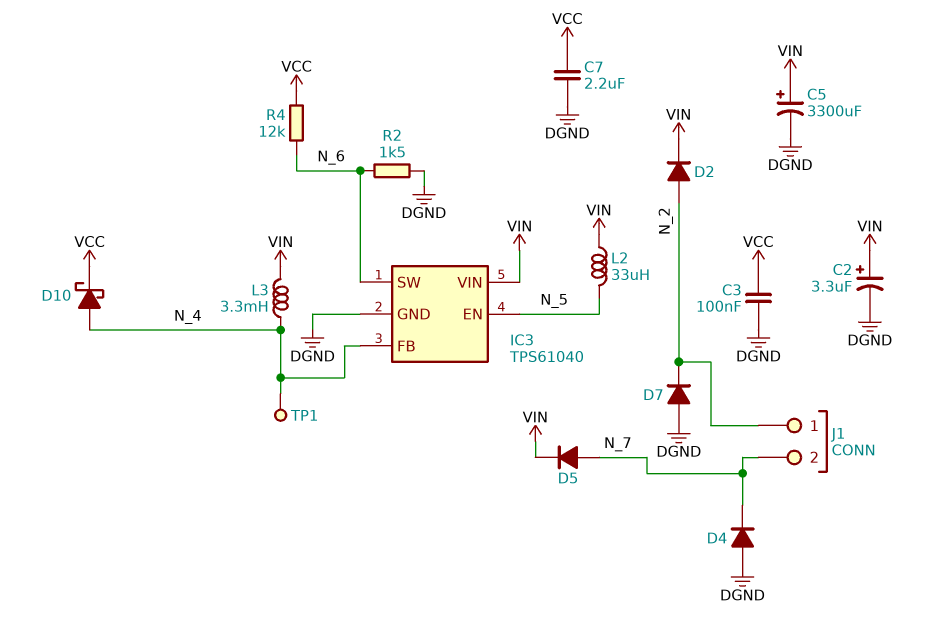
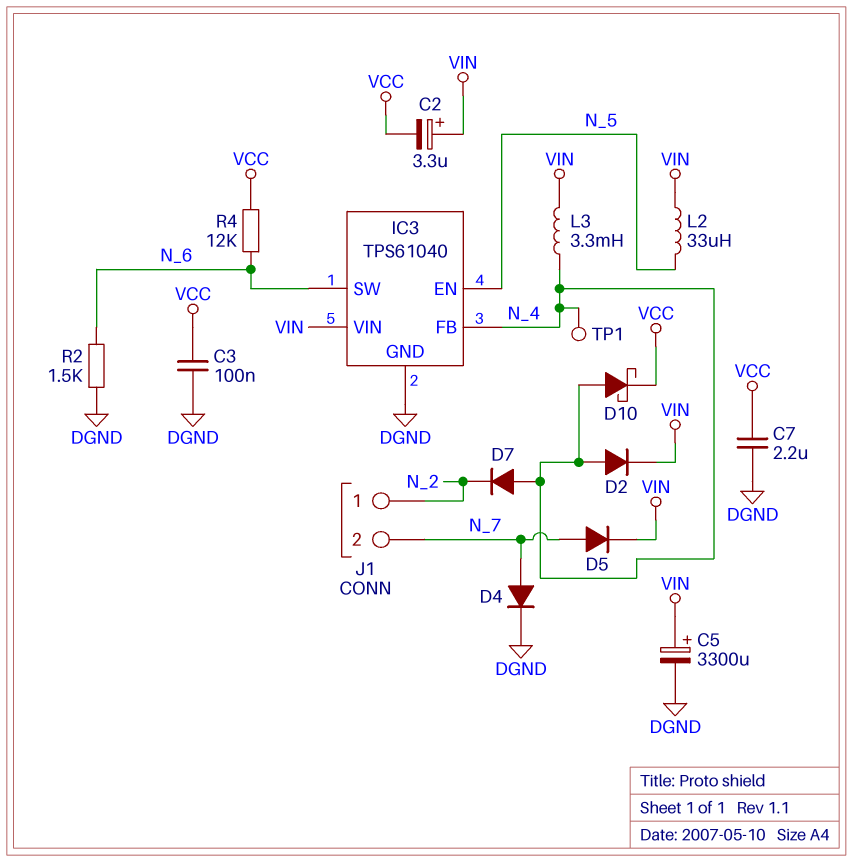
C2: 3.3uF (plus VIN, minus DGND) -> 3.3uF (plus VIN, minus VCC)
D2: diode (A N_2, K VIN) -> diode (A N_4, K VIN)
D4: diode (A DGND, K N_7) -> diode (A N_7, K DGND)
D7: diode (A DGND, K N_2) -> diode (A N_4, K N_2)

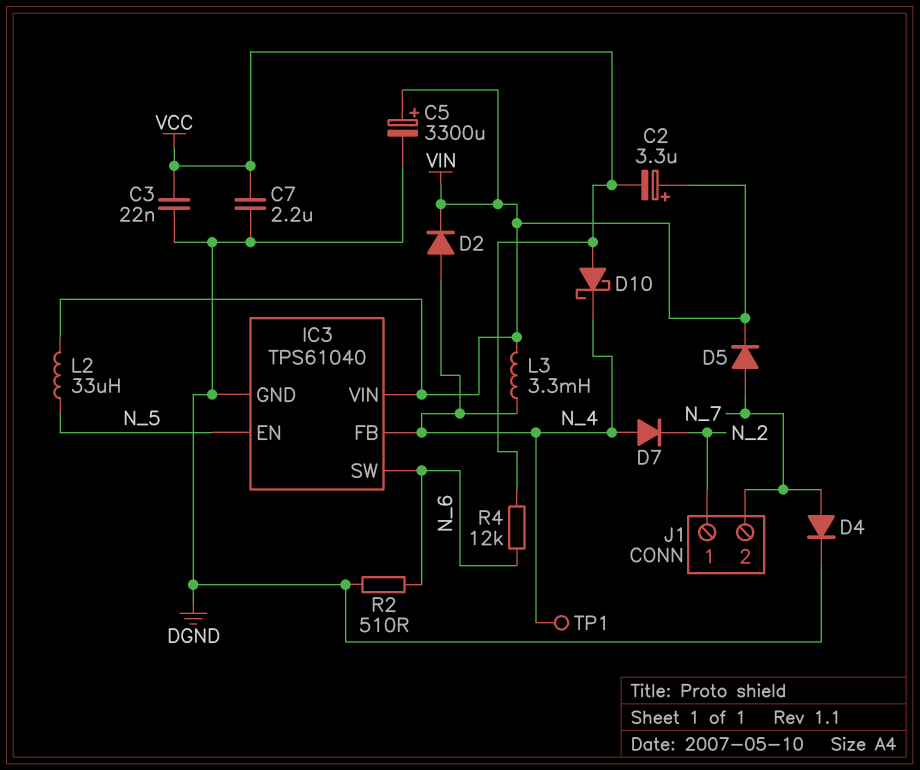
C3: 100nF (DGND, VCC) -> 22nF (DGND, VCC)
D10: schottky (A N_4, K VCC) -> schottky (A VCC, K N_4)
R2: 1.5k (DGND, N_6) -> 510 (DGND, N_6)

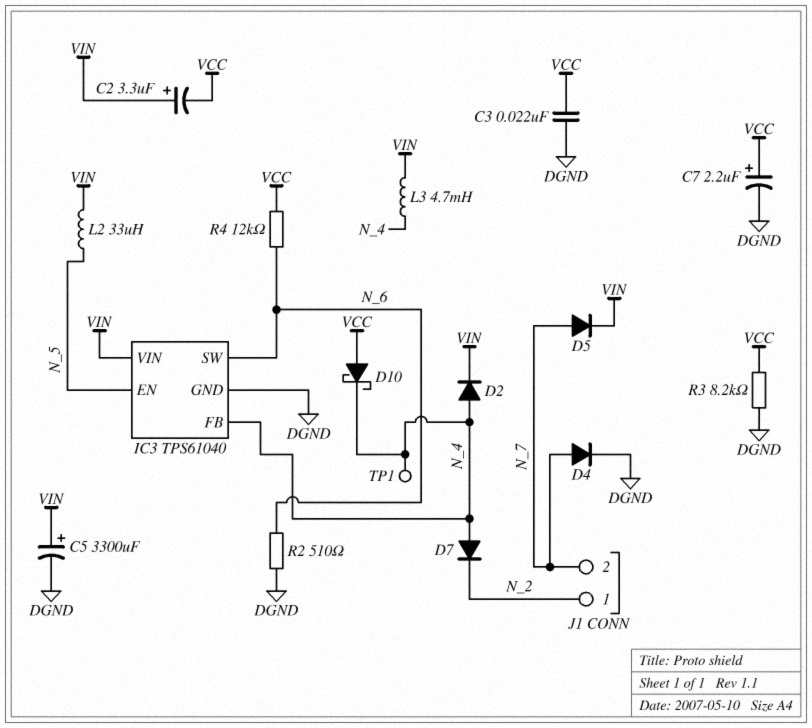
C7: 2.2uF (DGND, VCC) -> 2.2uF (plus VCC, minus DGND)
L3: 3.3mH (N_4, VIN) -> 4.7mH (N_4, VIN)
R3: none -> 8.2k (DGND, VCC)

